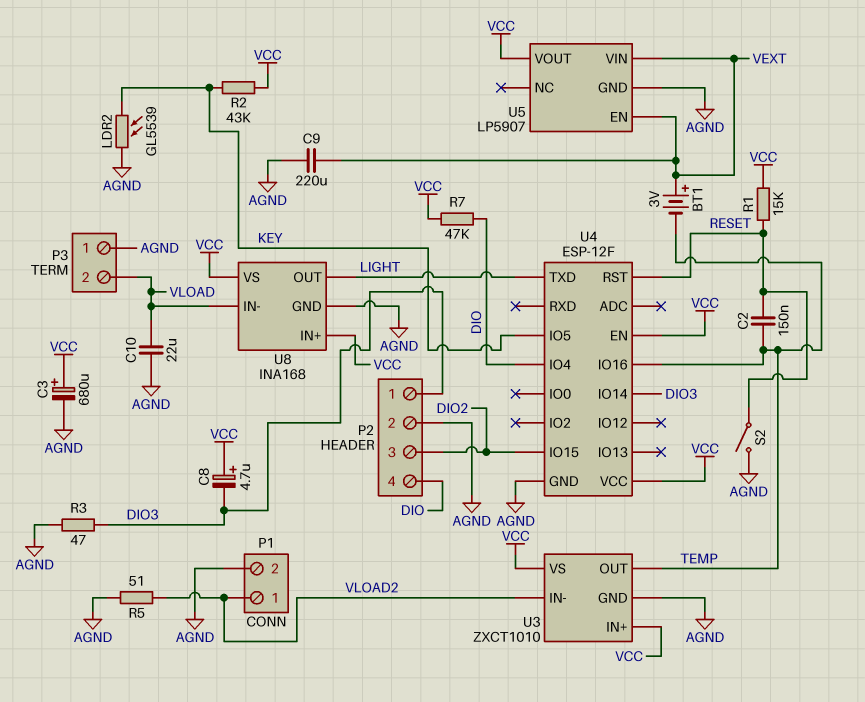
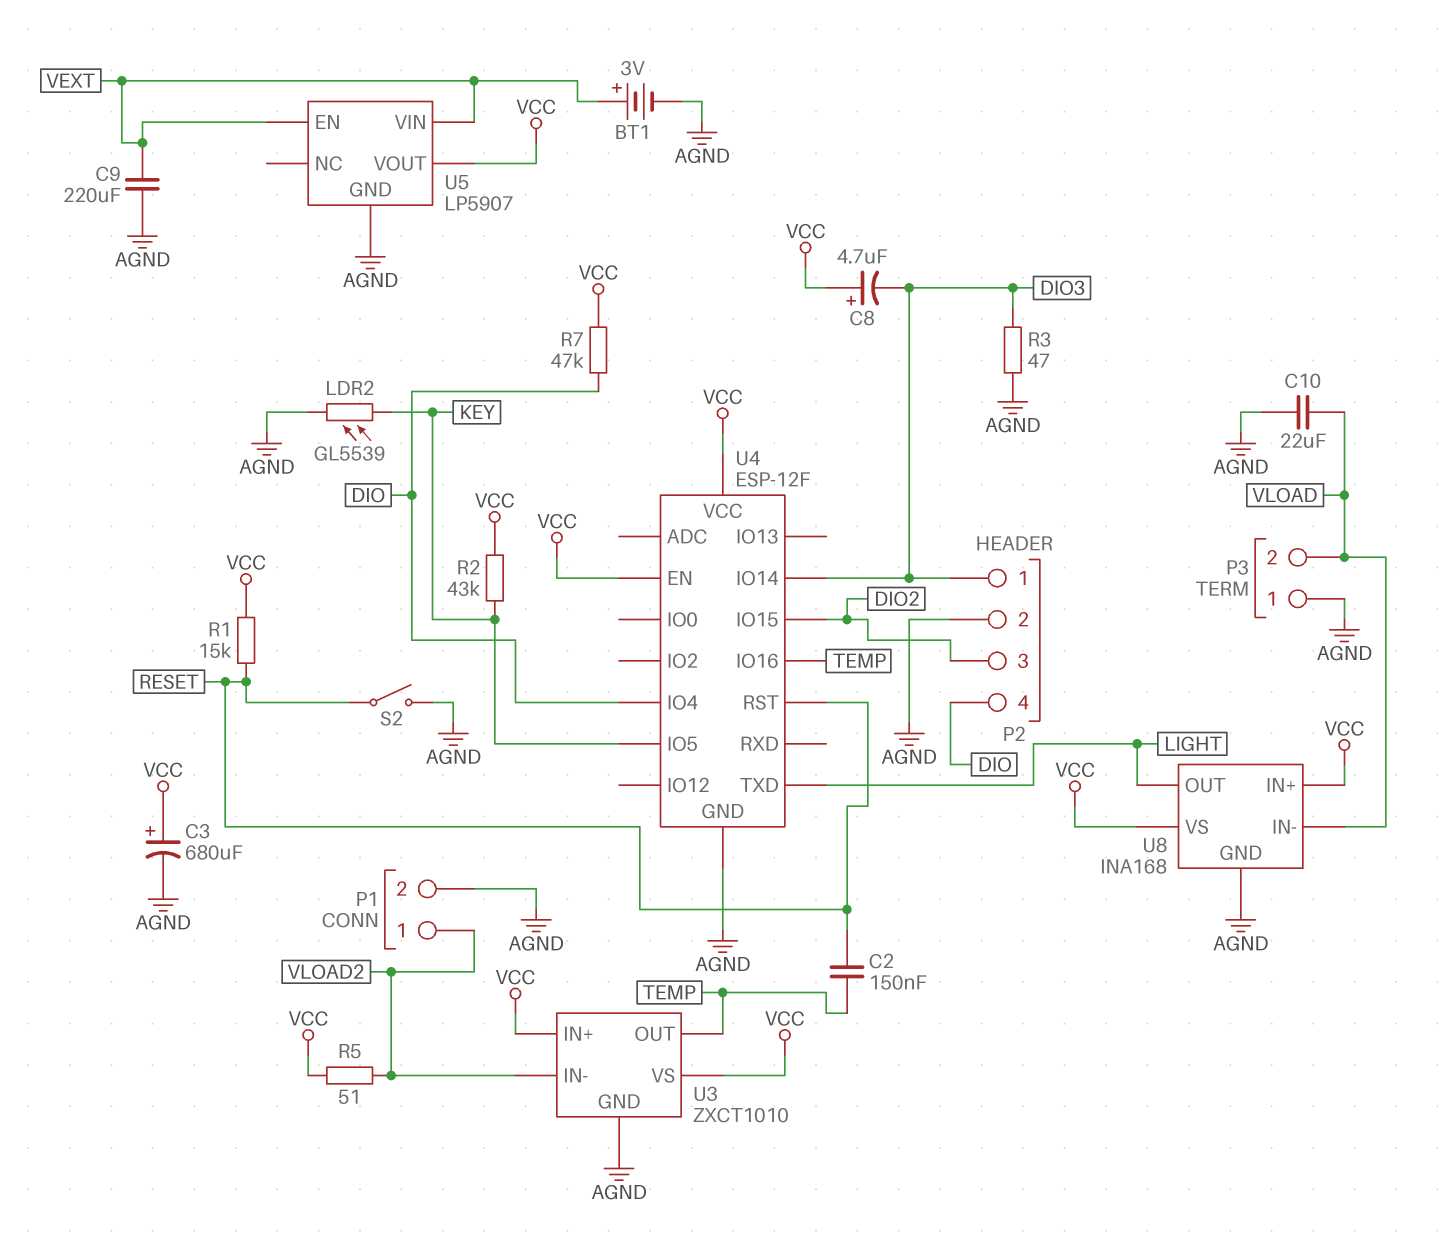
BT1: 3V (plus VEXT, minus TEMP) -> 3V (plus VEXT, minus AGND)
R5: 51 (AGND, VLOAD2) -> 51 (VCC, VLOAD2)

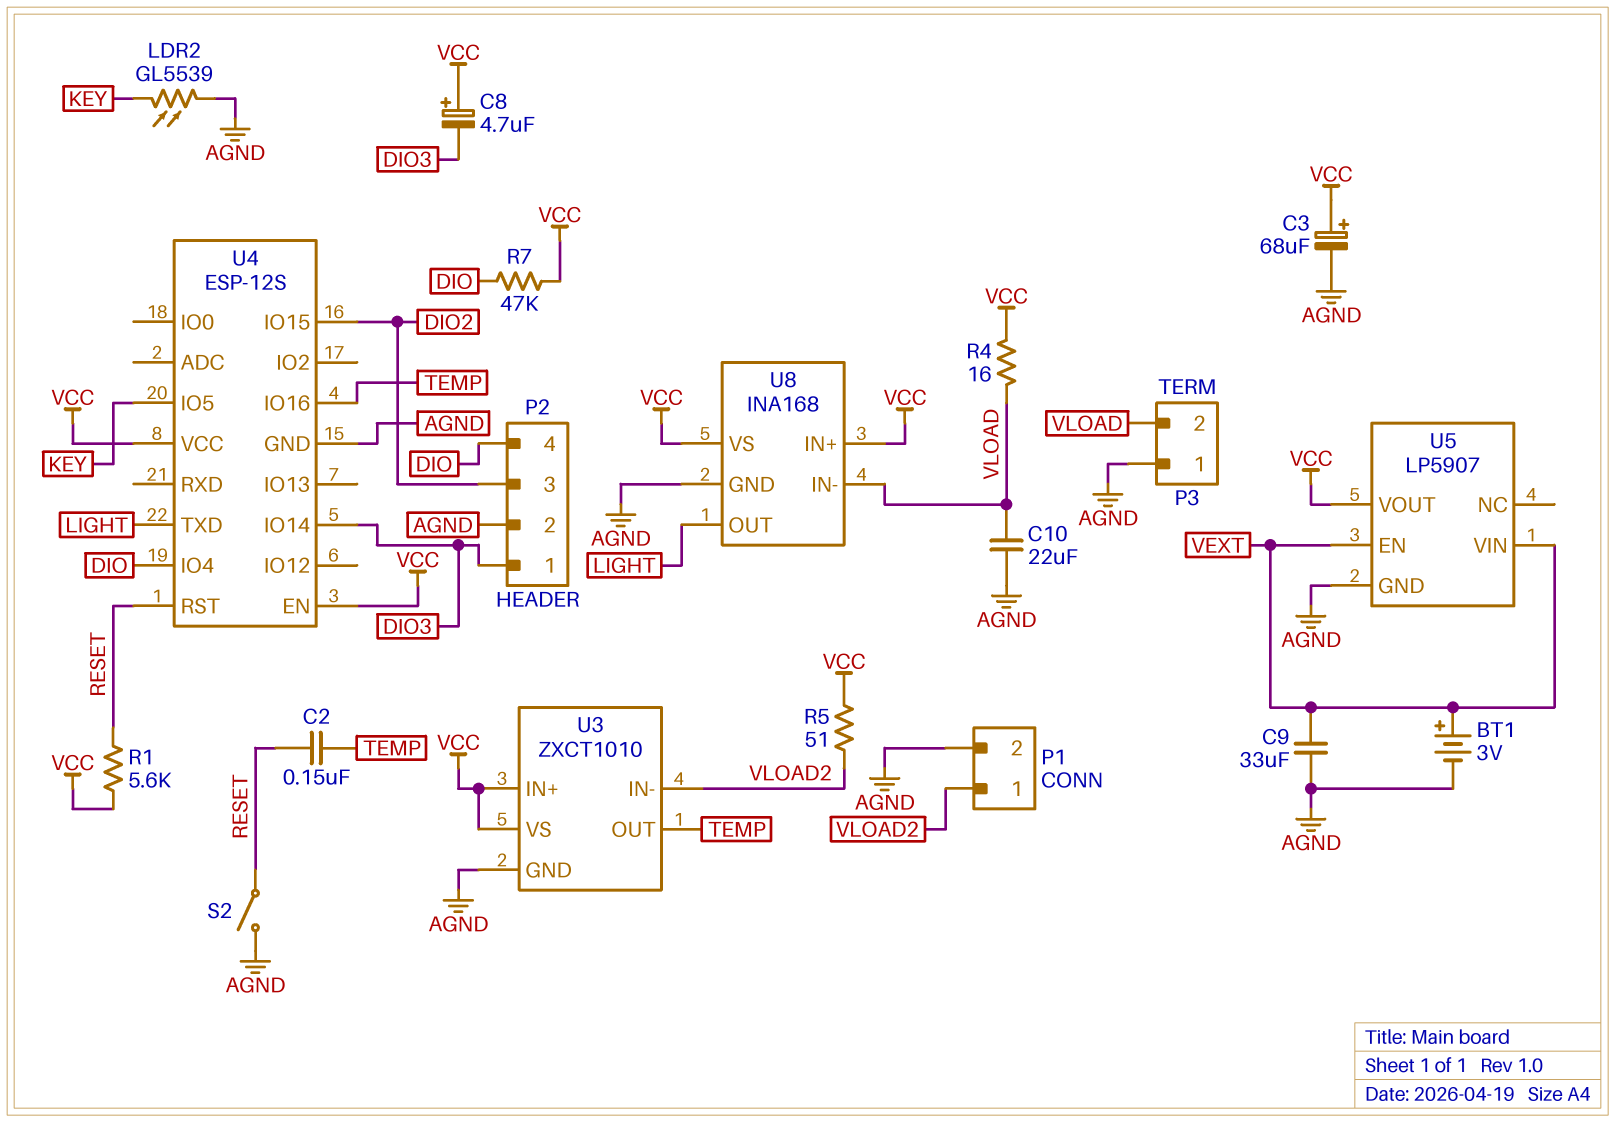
C3: 680uF (plus VCC, minus AGND) -> 68uF (plus VCC, minus AGND)
C9: 220uF (AGND, VEXT) -> 33uF (AGND, VEXT)
R1: 15k (RESET, VCC) -> 5.6k (RESET, VCC)
R2: 43k (KEY, VCC) -> none
R3: 47 (AGND, DIO3) -> none
R4: none -> 16 (VCC, VLOAD)
U4: ESP-12F -> ESP-12S

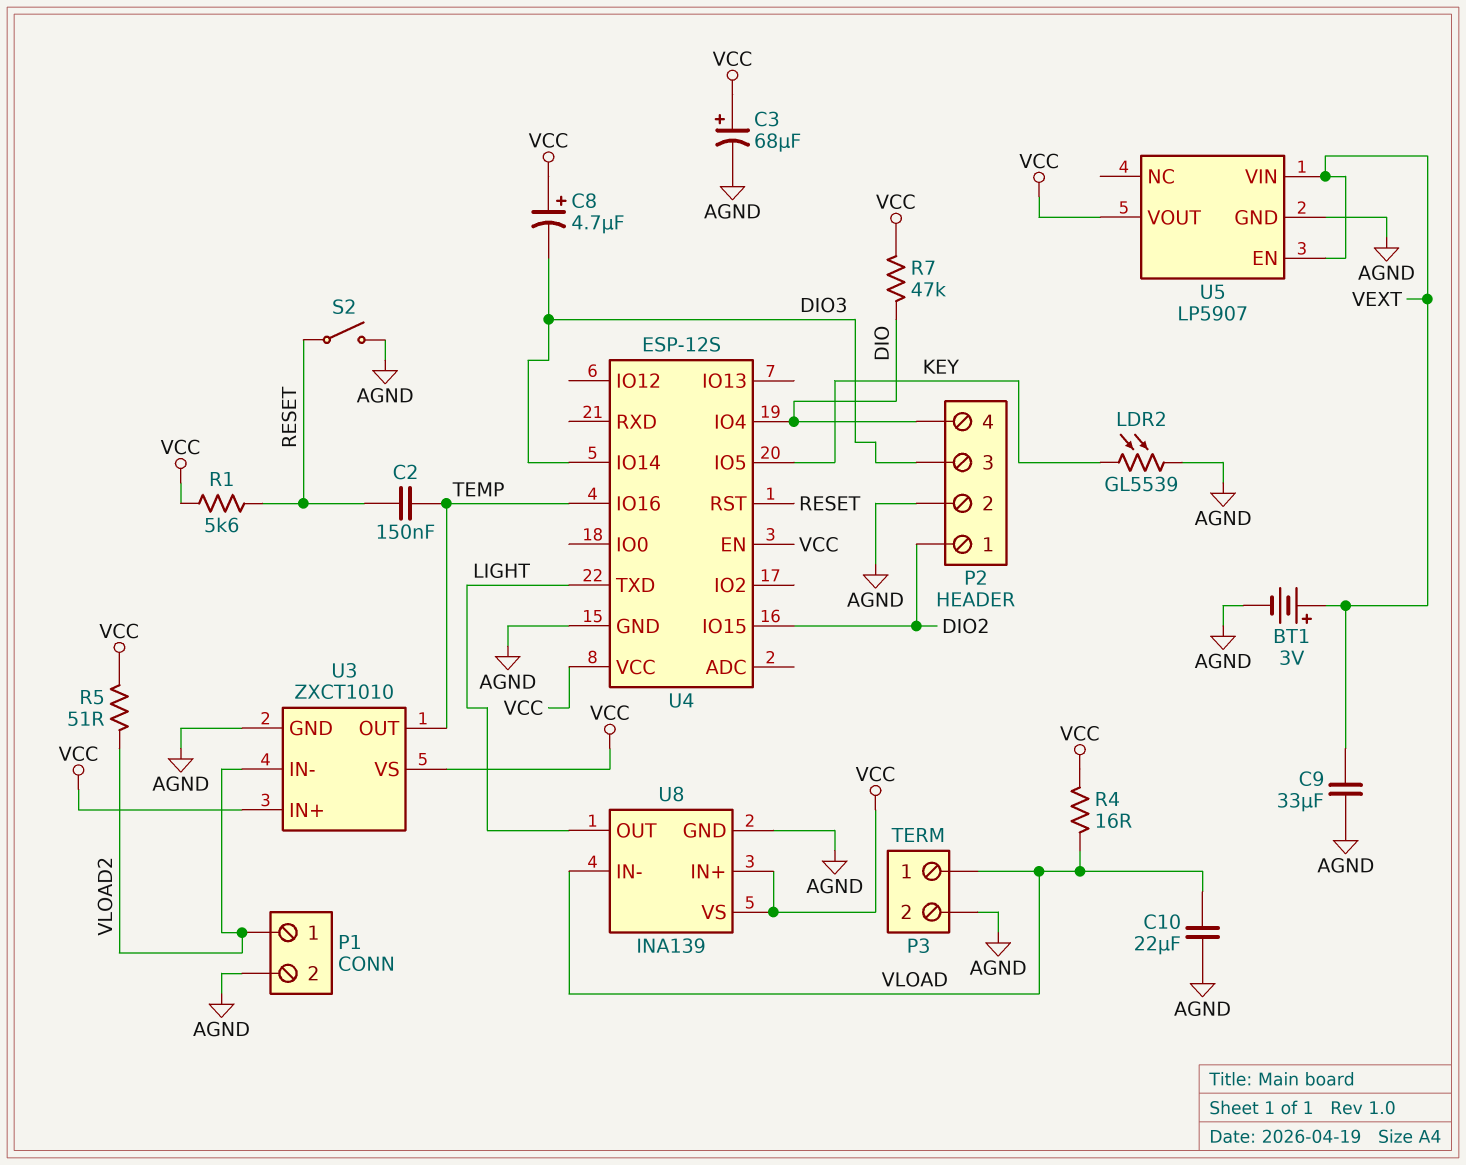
P2 pin 1: DIO3 -> DIO2
P2 pin 3: DIO2 -> DIO3
P3 pin 1: AGND -> VLOAD
P3 pin 2: VLOAD -> AGND
U8: INA168 -> INA139

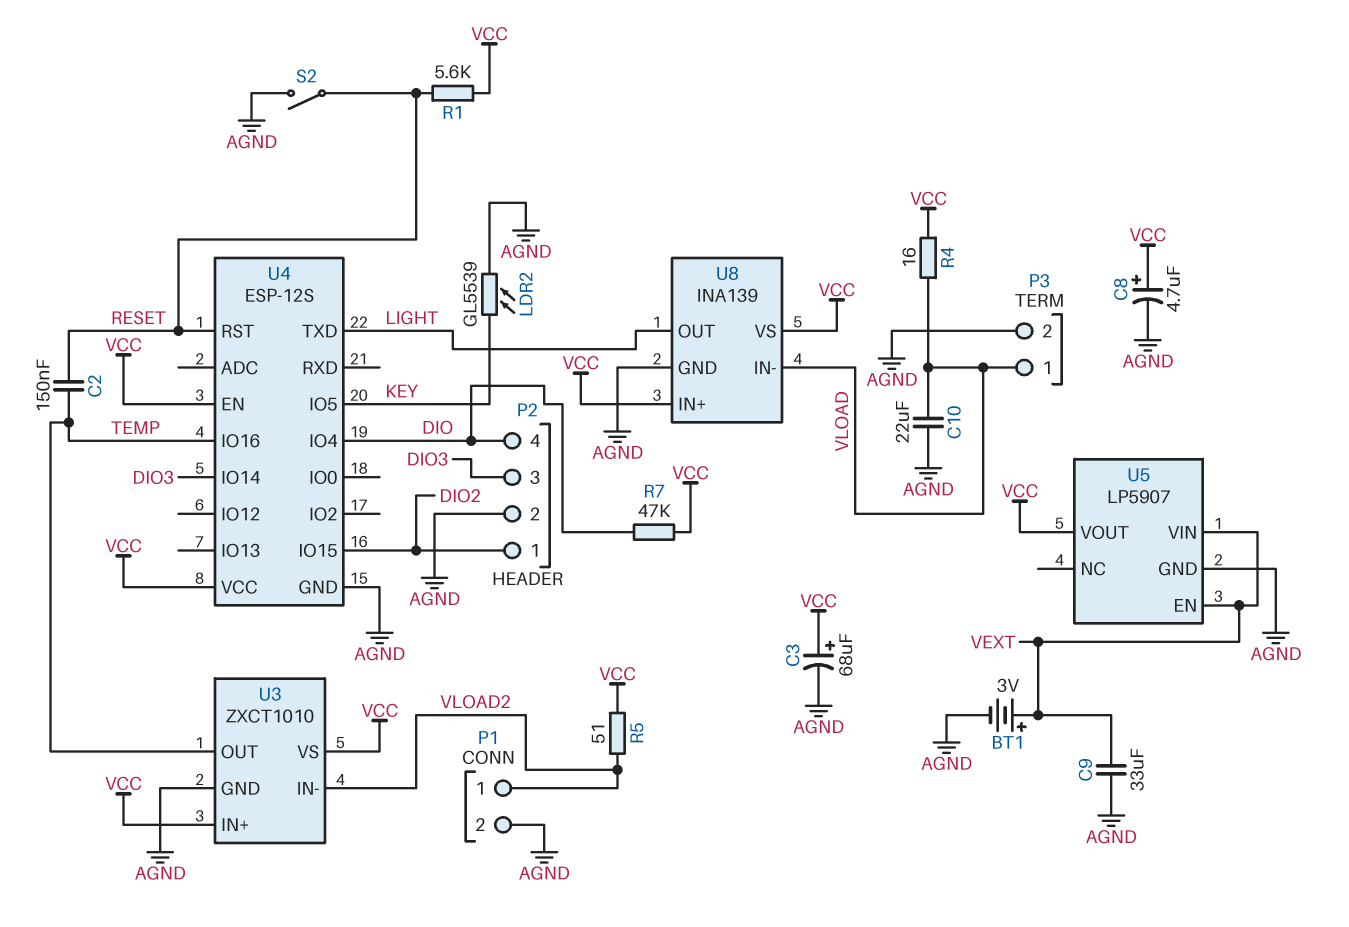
C8: 4.7uF (plus VCC, minus DIO3) -> 4.7uF (plus VCC, minus AGND)

